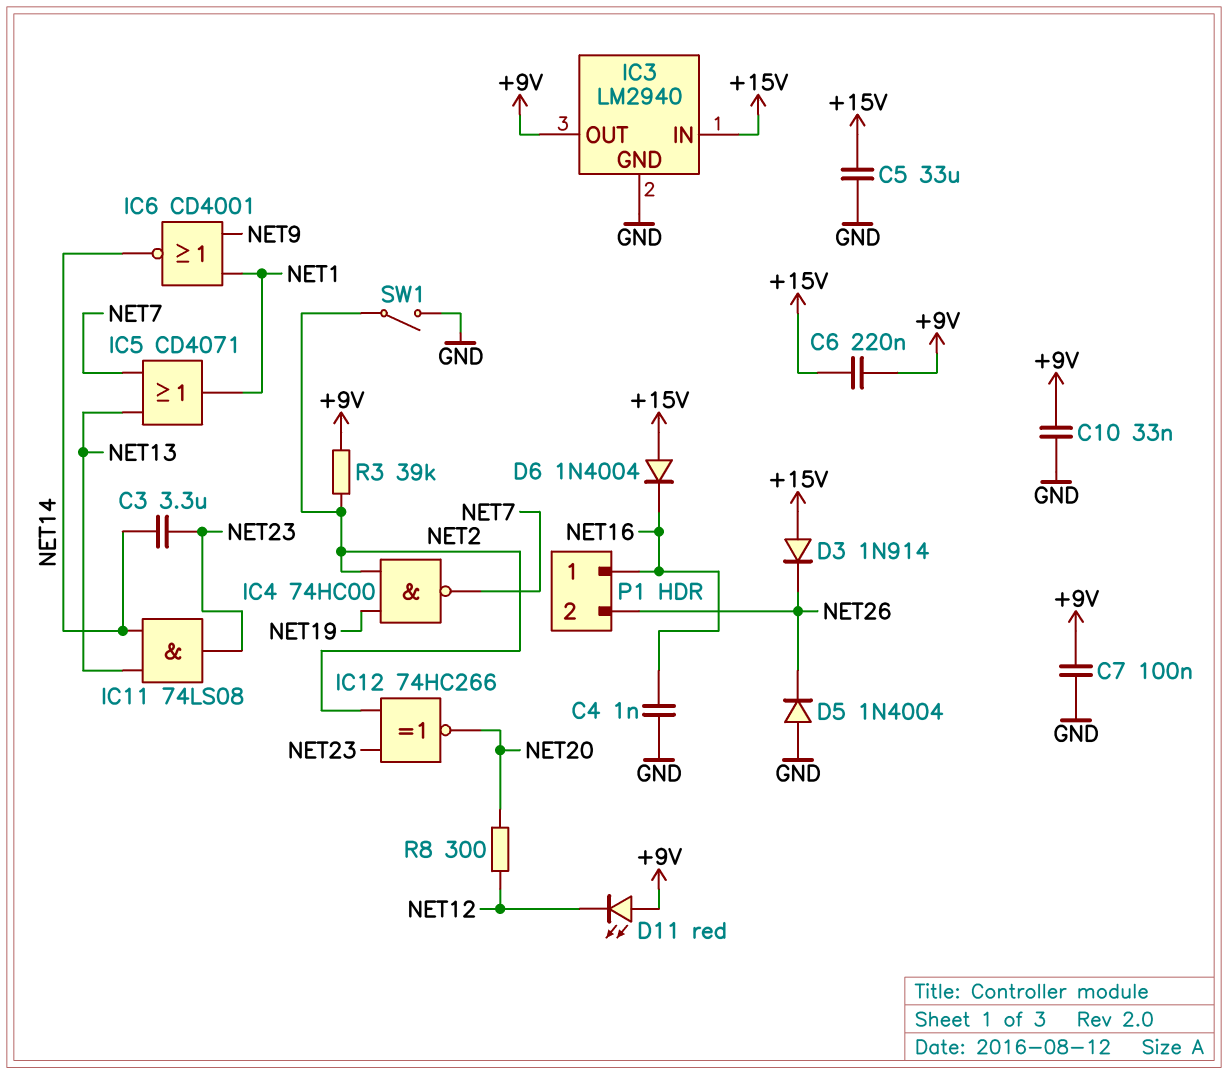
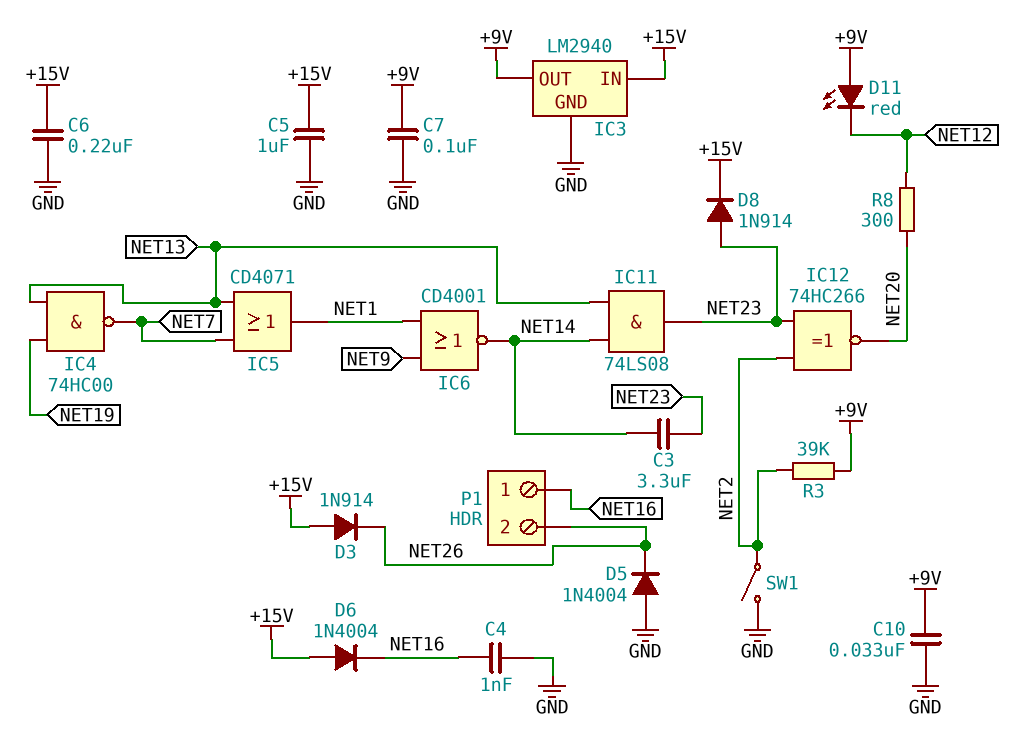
C5: 33uF (+15V, GND) -> 1uF (+15V, GND)
C6: 220nF (+9V, +15V) -> 220nF (+15V, GND)
D8: none -> diode 1N914 (A NET23, K +15V)
IC4: NAND 74HC00 (in NET2, in NET19, out NET7) -> NAND 74HC00 (in NET13, in NET19, out NET7)

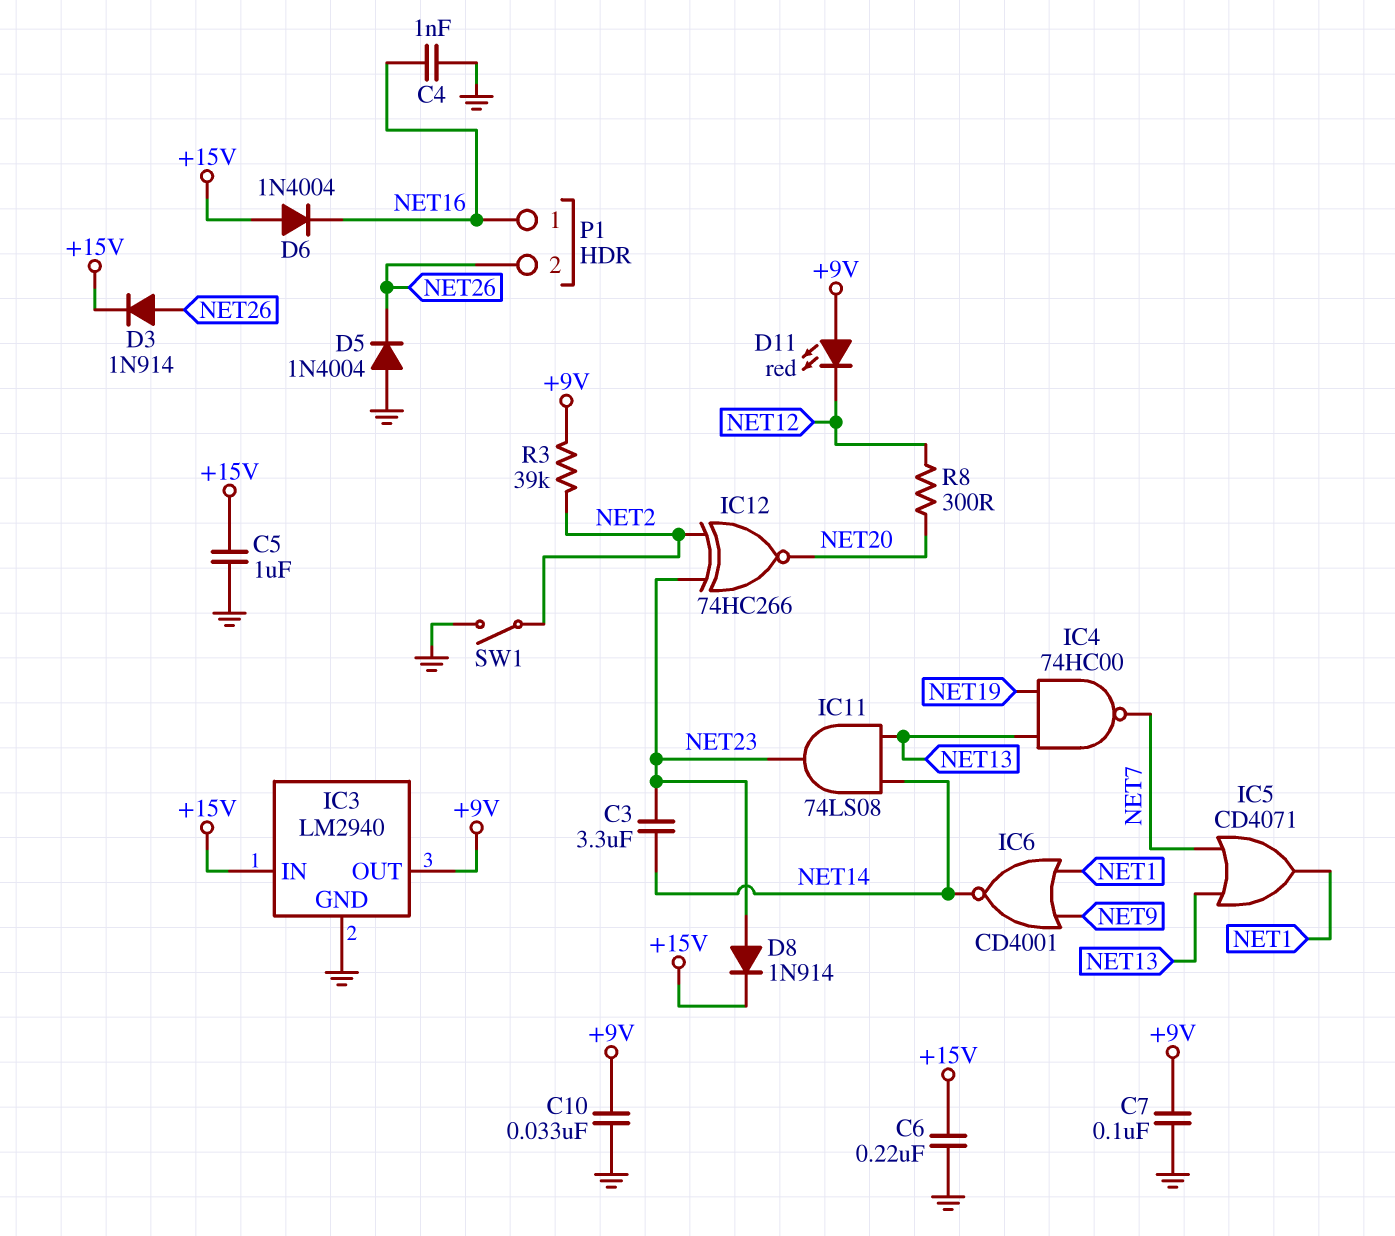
D3: diode 1N914 (A +15V, K NET26) -> diode 1N914 (A NET26, K +15V)

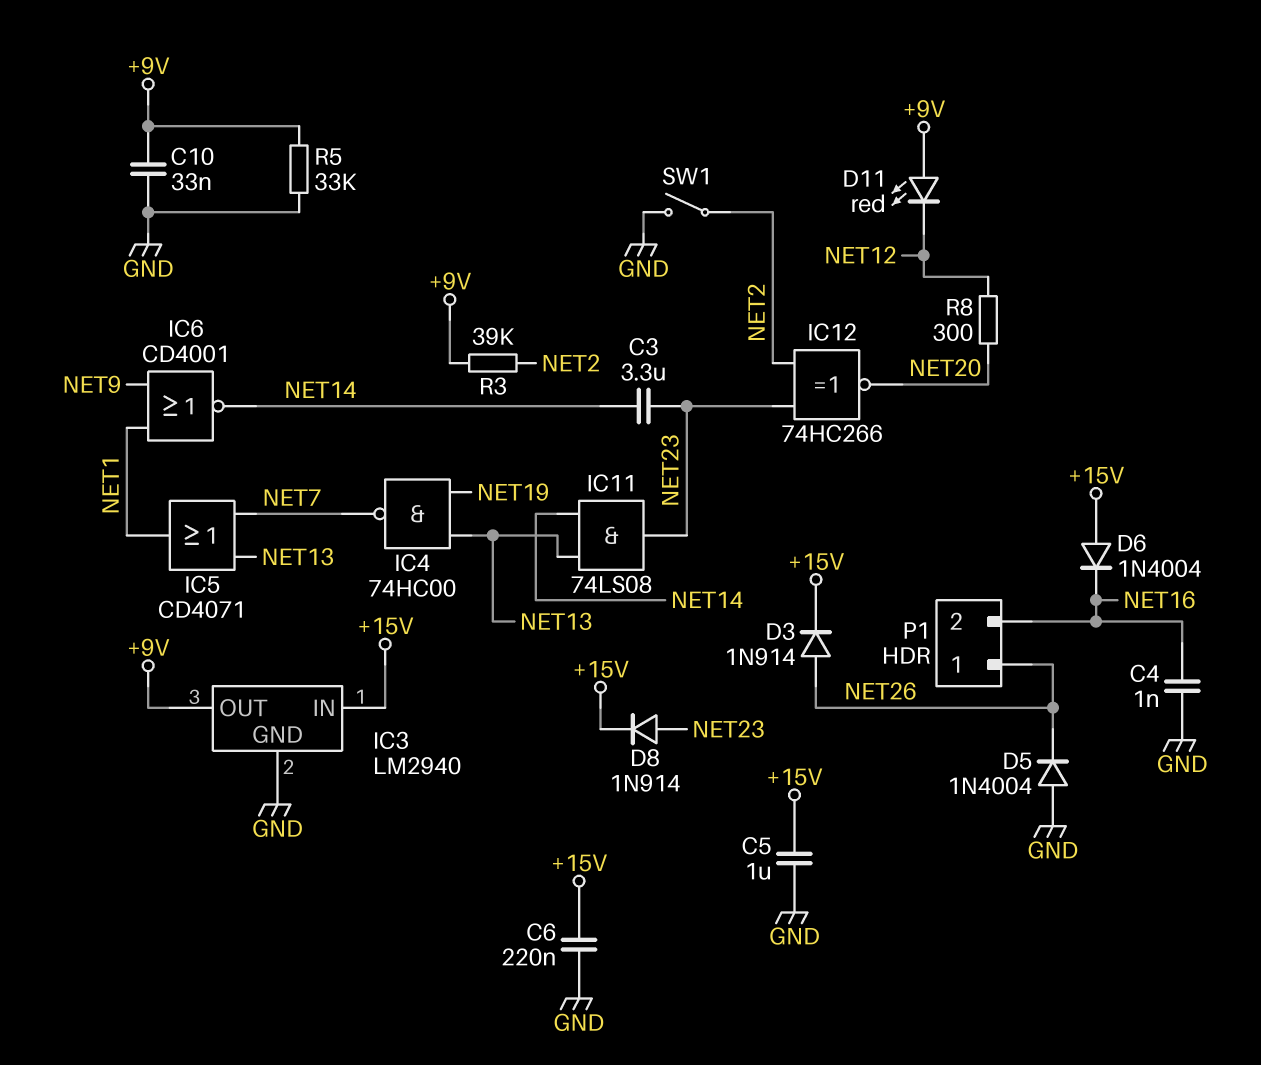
C7: 100nF (+9V, GND) -> none
P1 pin 1: NET16 -> NET26
P1 pin 2: NET26 -> NET16
R5: none -> 33k (+9V, GND)

